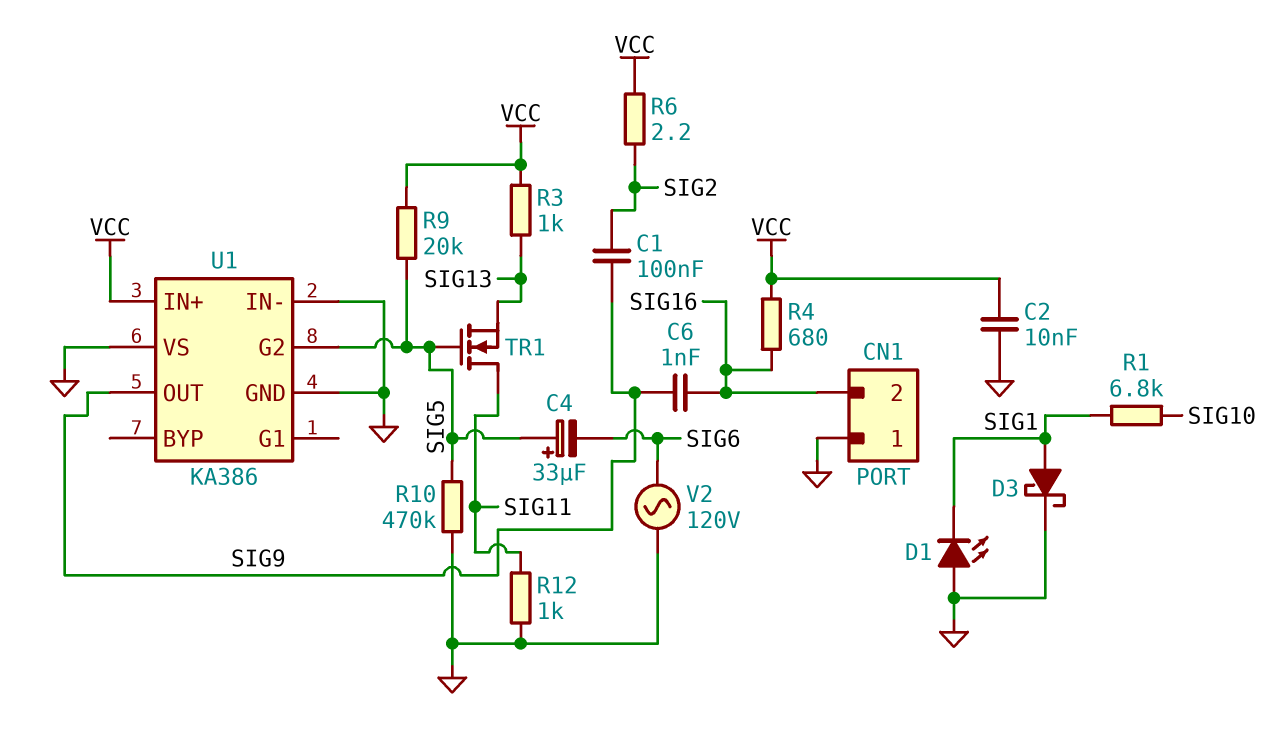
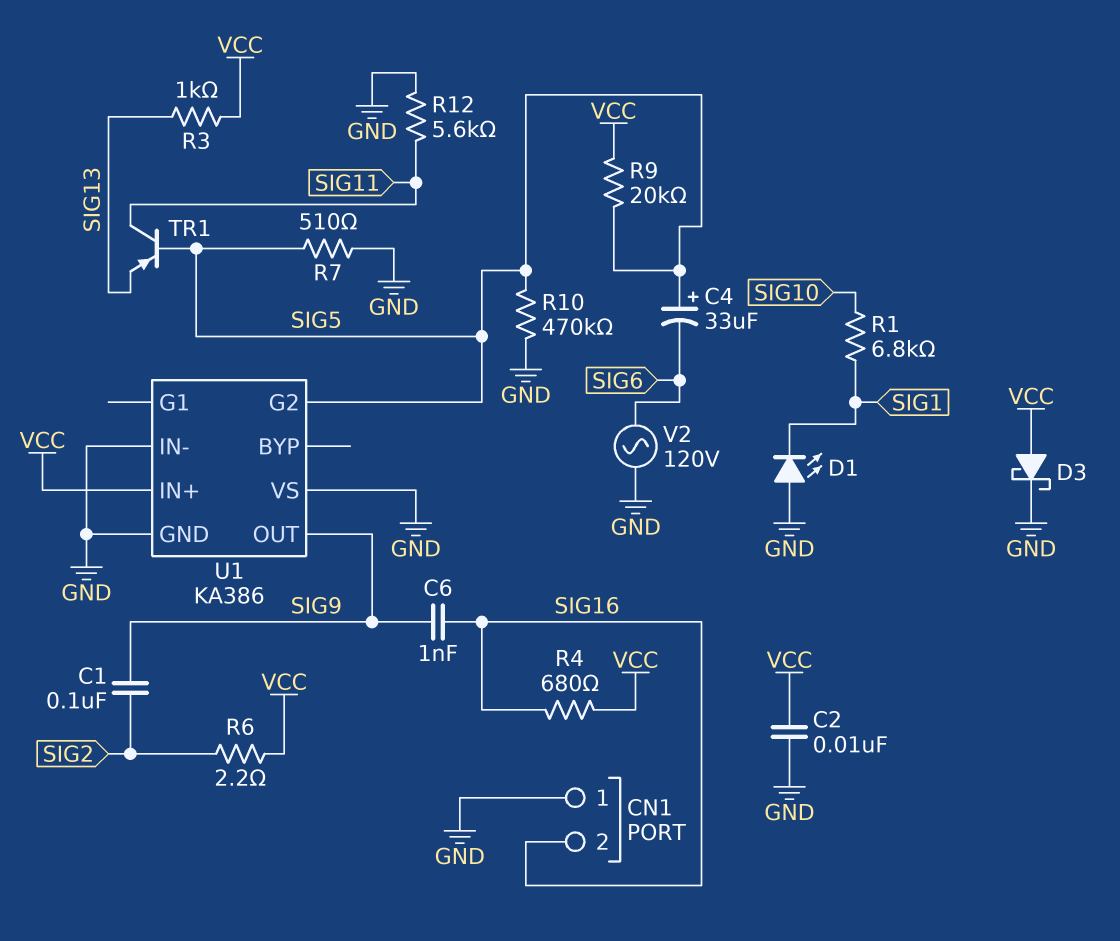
D3: schottky (A SIG1, K GND) -> schottky (A VCC, K GND)
R7: none -> 510 (GND, SIG5)
R12: 1k (GND, SIG11) -> 5.6k (GND, SIG11)
TR1: NMOS (G SIG5, D SIG11, S SIG13) -> PNP (B SIG5, C SIG11, E SIG13)

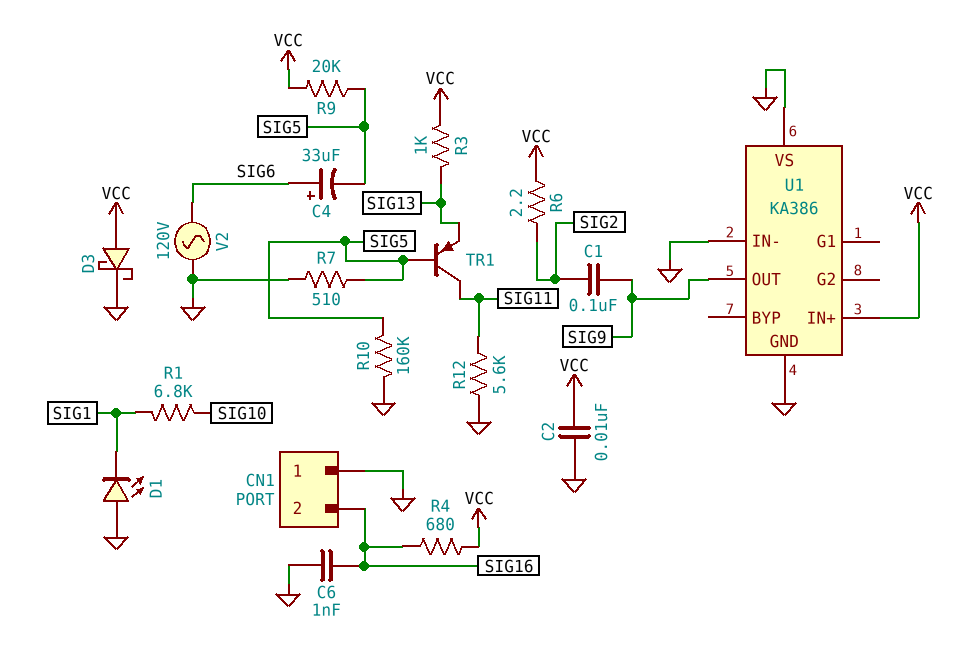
C4: 33uF (plus SIG5, minus SIG6) -> 33uF (plus SIG6, minus SIG5)
C6: 1nF (SIG9, SIG16) -> 1nF (GND, SIG16)
R10: 470k (GND, SIG5) -> 160k (GND, SIG5)
U1 pin G2: SIG5 -> none

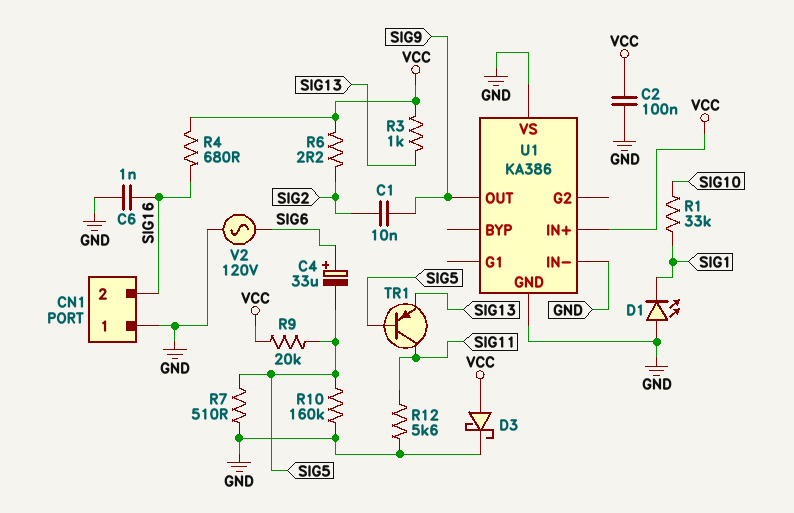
C1: 100nF (SIG2, SIG9) -> 10nF (SIG2, SIG9)
C2: 10nF (GND, VCC) -> 100nF (GND, VCC)
R1: 6.8k (SIG1, SIG10) -> 33k (SIG1, SIG10)

